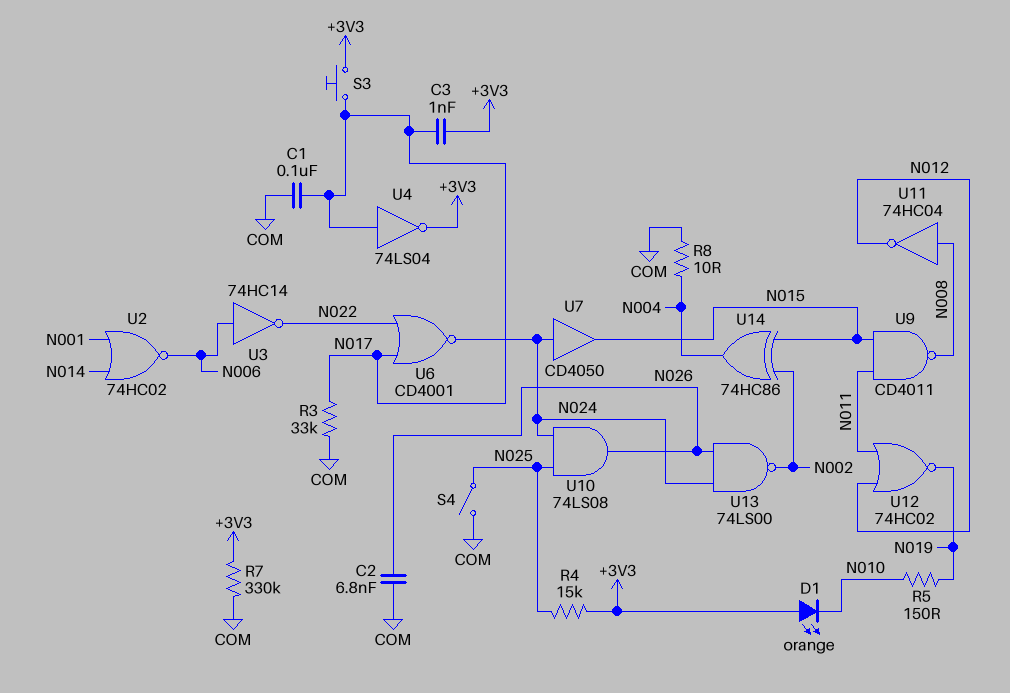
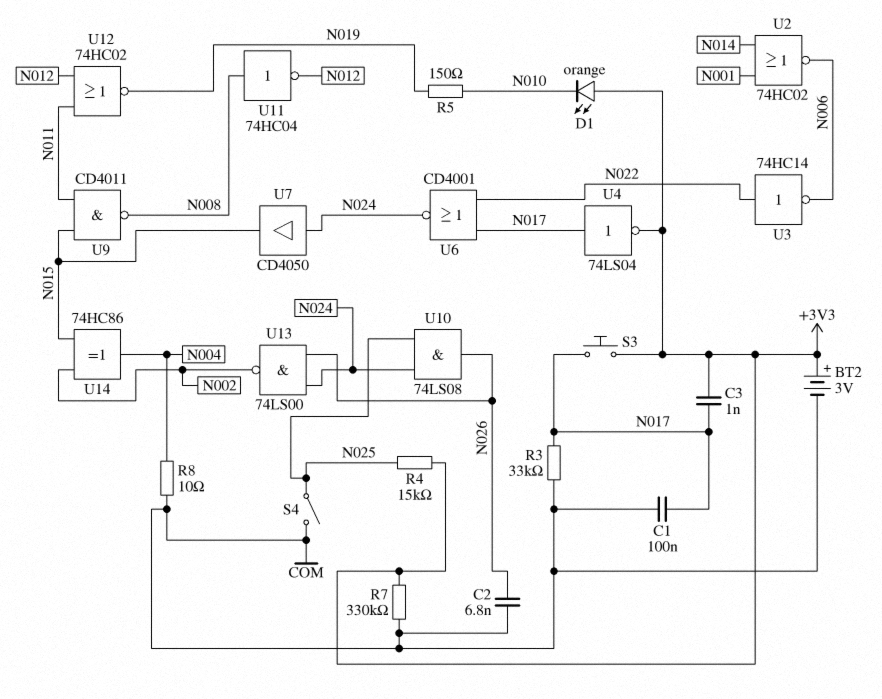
BT2: none -> 3V (plus +3V3, minus COM)
U3: NOT 74HC14 (in N006, out N022) -> NOT 74HC14 (in N022, out N006)

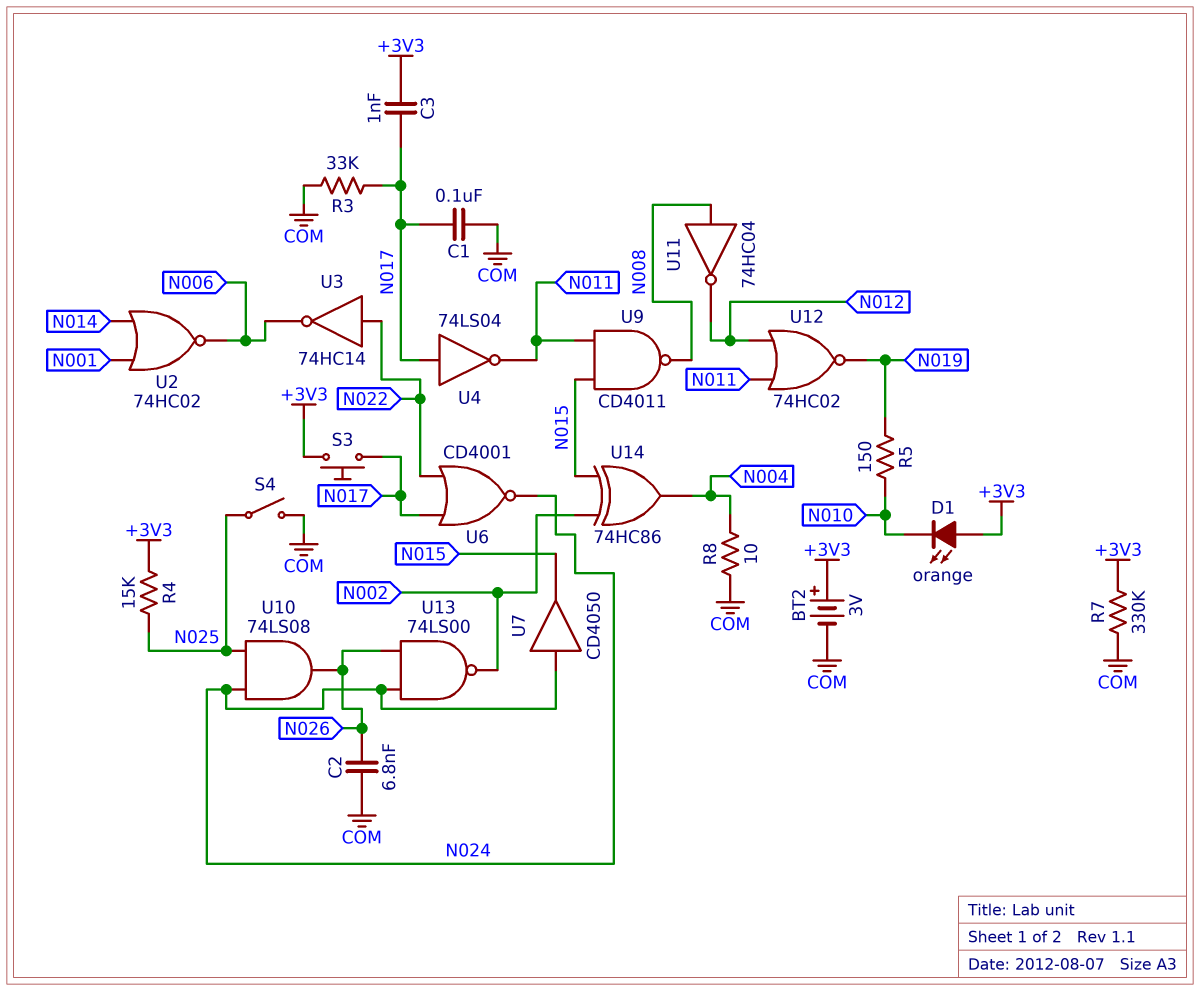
U4: NOT 74LS04 (in N017, out +3V3) -> NOT 74LS04 (in N017, out N011)

